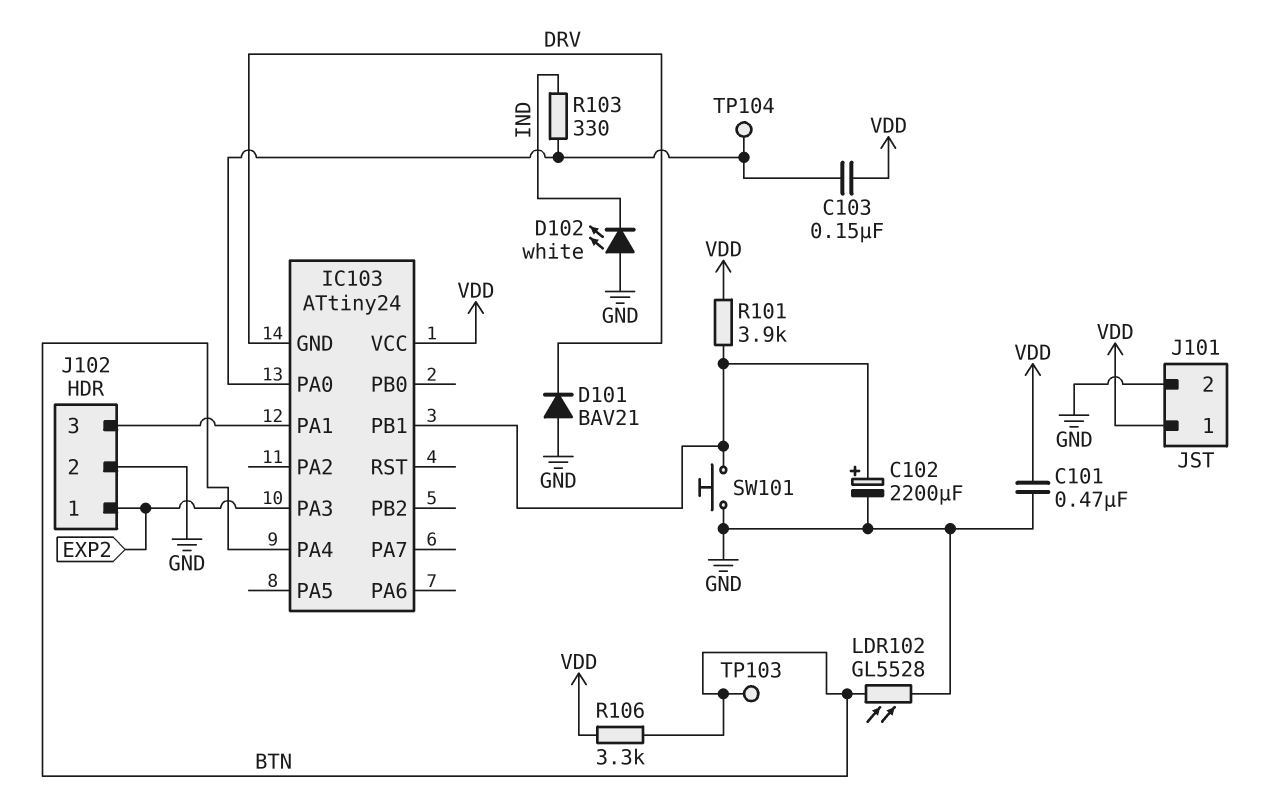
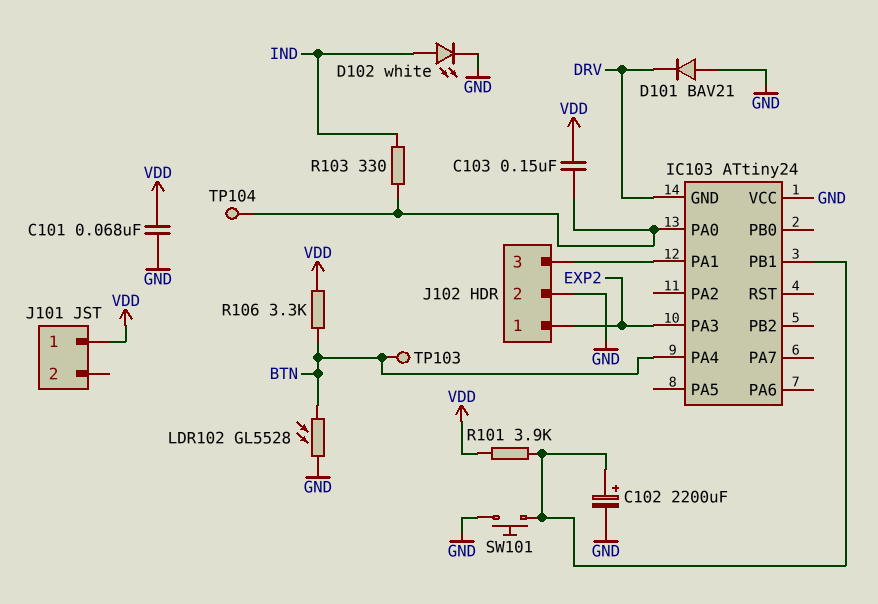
C101: 470nF (GND, VDD) -> 68nF (GND, VDD)
D102: LED white (A GND, K IND) -> LED white (A IND, K GND)
IC103 pin VCC: VDD -> GND
J101 pin 2: GND -> none

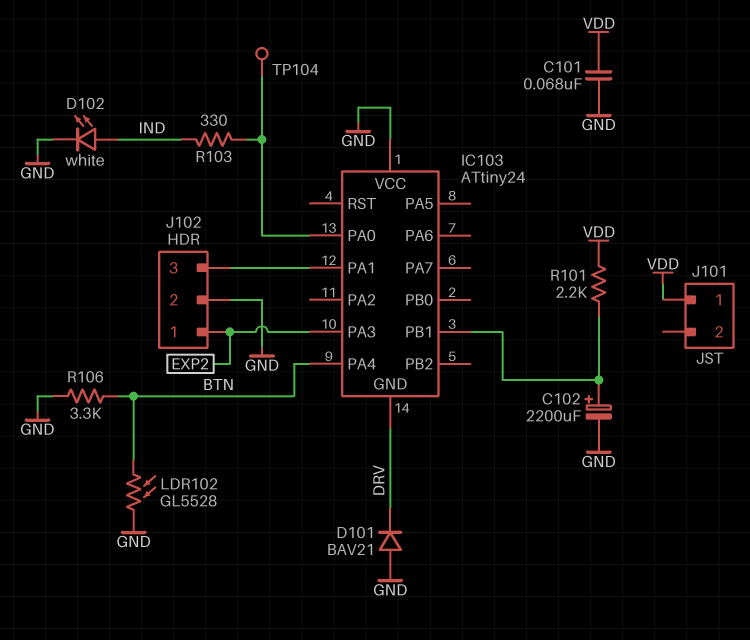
C103: 150nF (IC103/PA0, VDD) -> none
R101: 3.9k (IC103/PB1, VDD) -> 2.2k (IC103/PB1, VDD)
R106: 3.3k (BTN, VDD) -> 3.3k (BTN, GND)
SW101: button (GND, IC103/PB1) -> none
TP103: test point (BTN) -> none

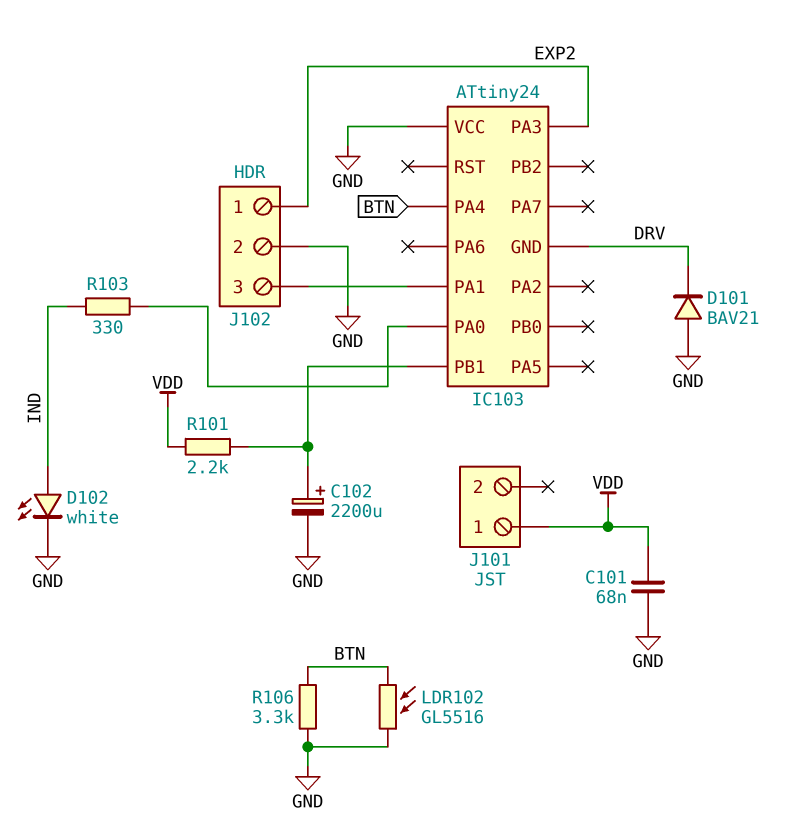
LDR102: GL5528 (BTN, GND) -> GL5516 (BTN, GND)
TP104: test point (IC103/PA0) -> none

